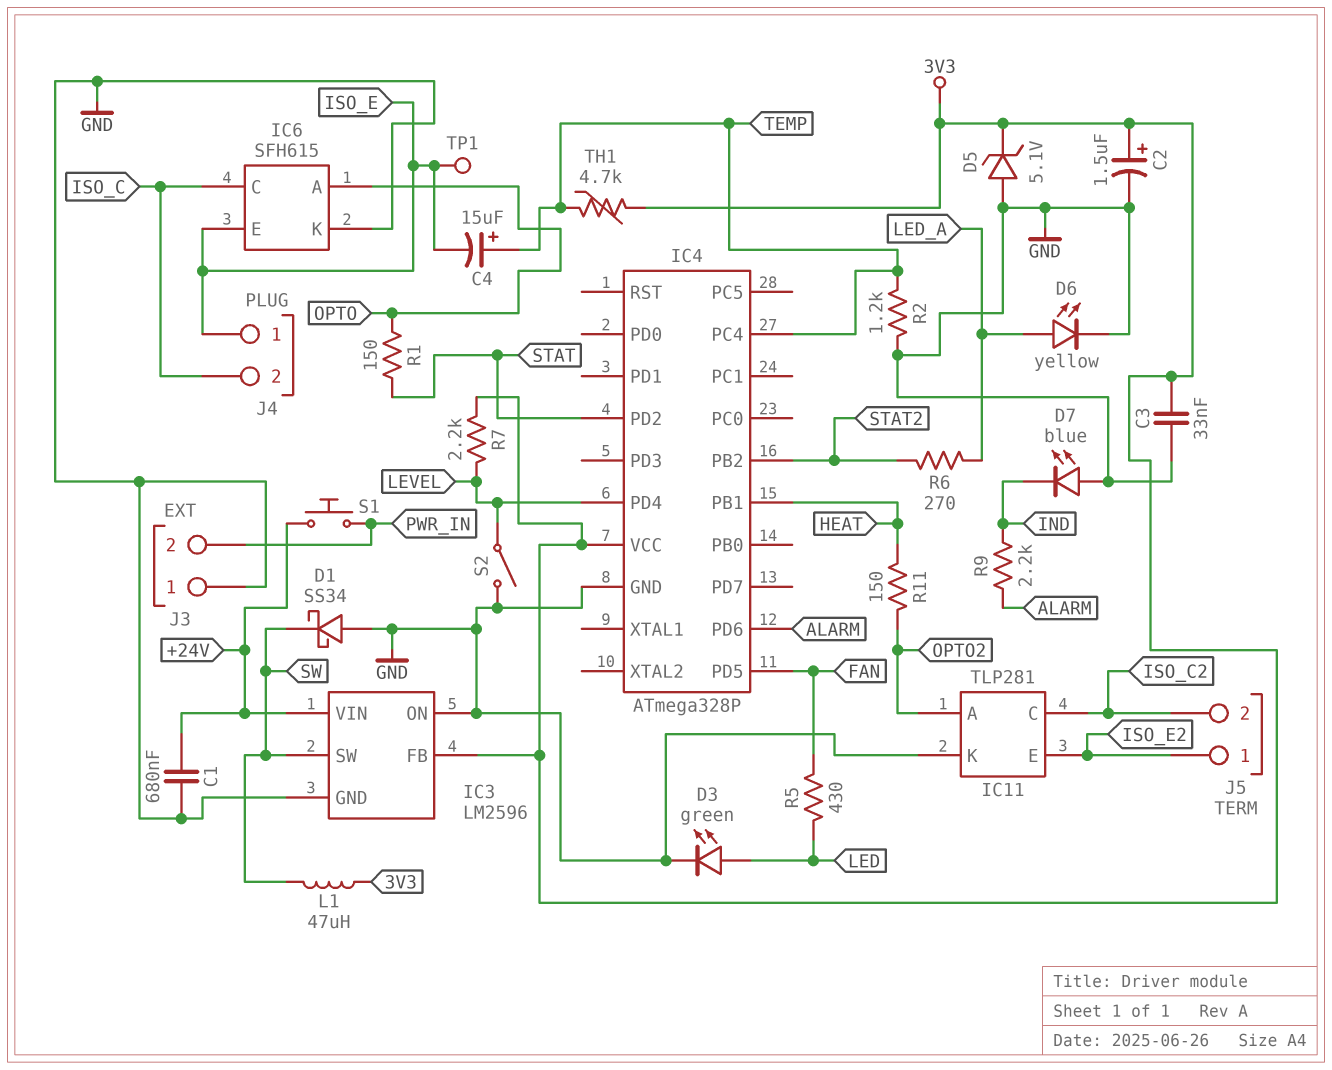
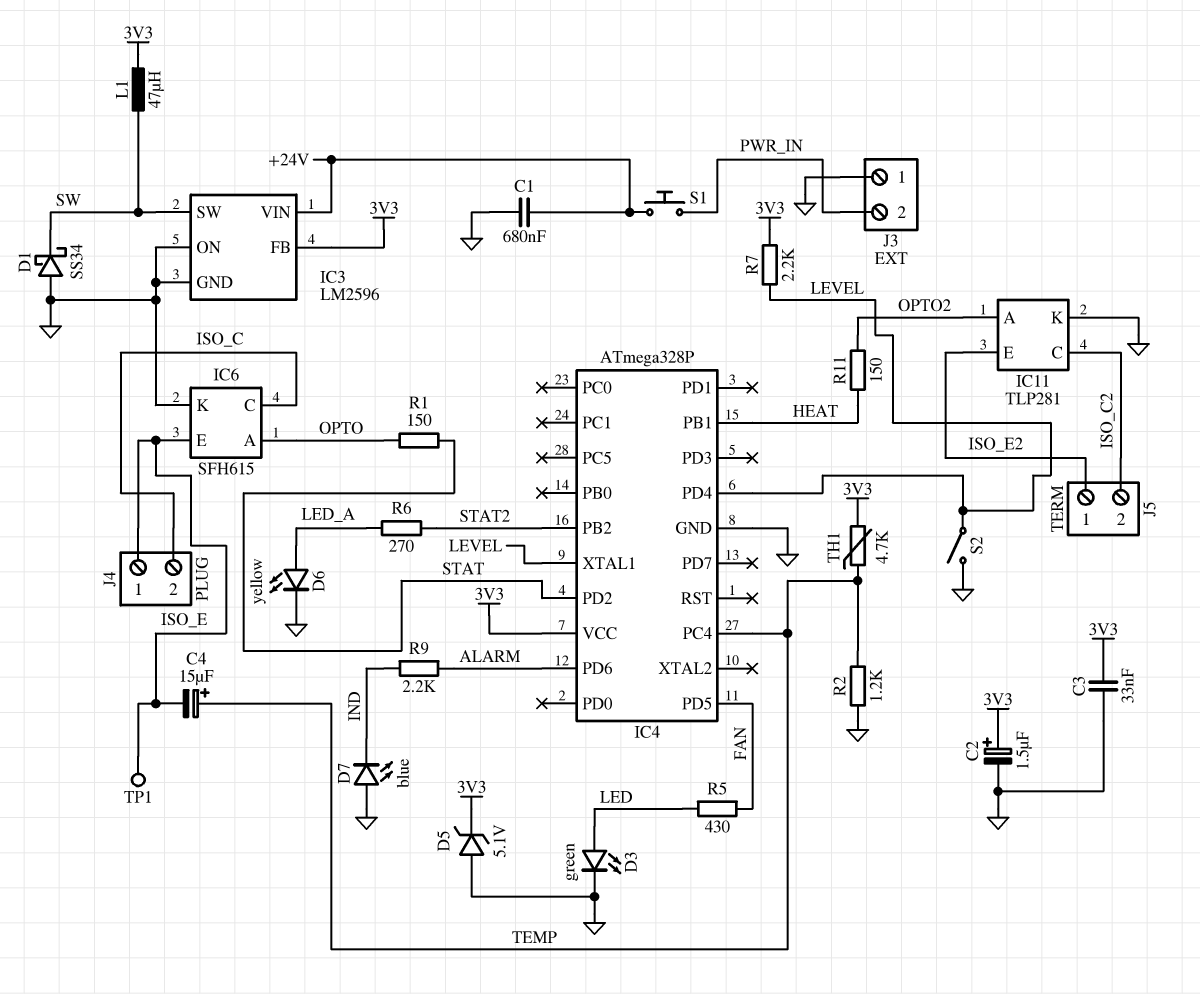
IC4 pin XTAL1: none -> LEVEL

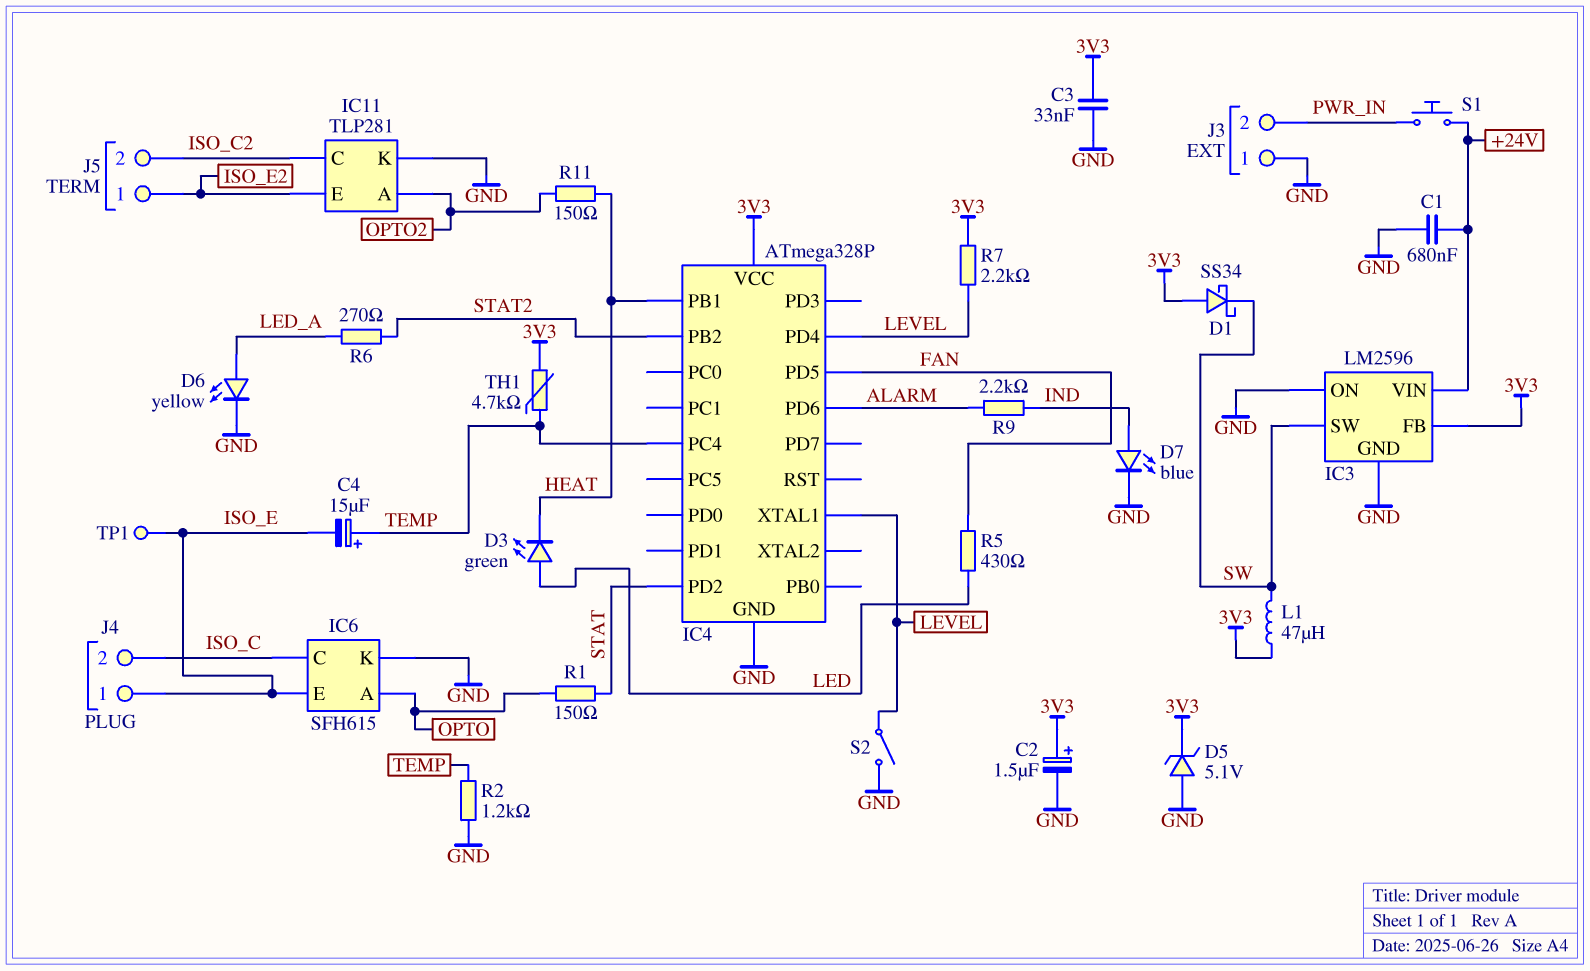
D1: schottky SS34 (A GND, K SW) -> schottky SS34 (A 3V3, K SW)
D3: LED green (A LED, K GND) -> LED green (A LED, K HEAT)
D7: LED blue (A GND, K IND) -> LED blue (A IND, K GND)

